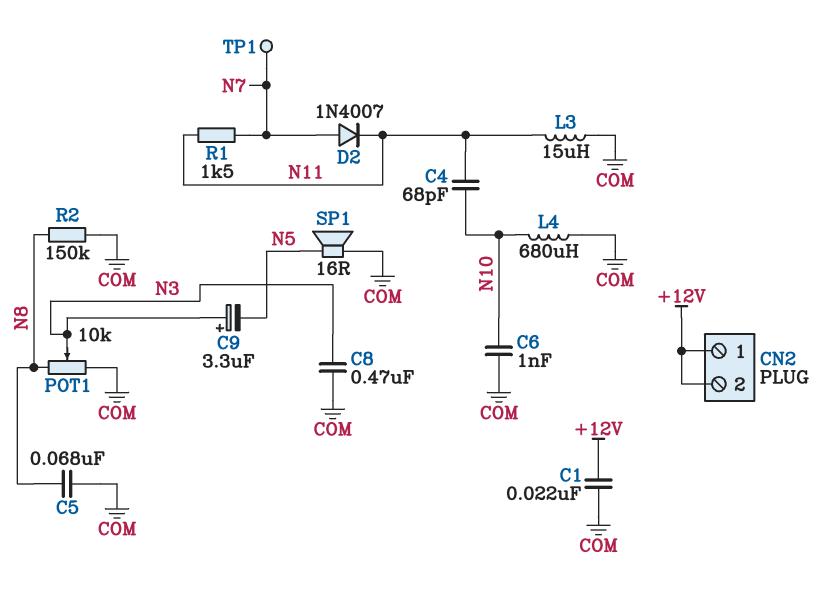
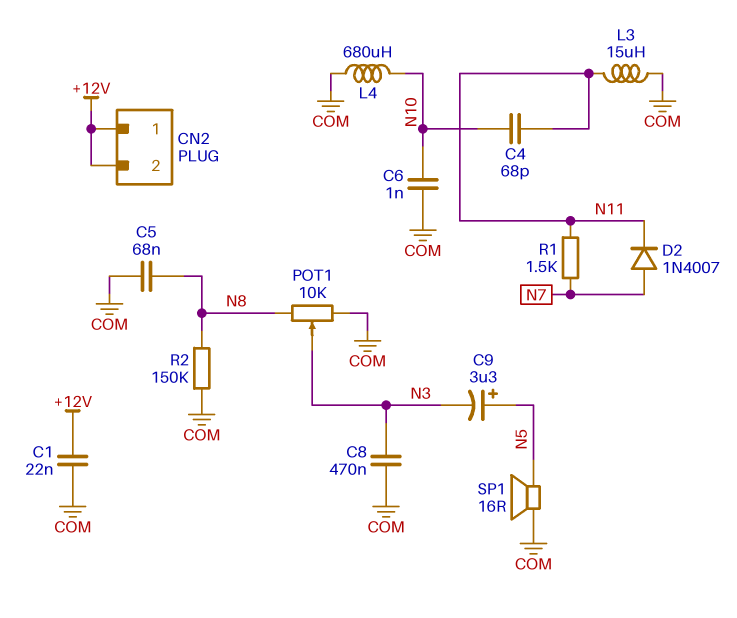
C9: 3.3uF (plus N3, minus N5) -> 3.3uF (plus N5, minus N3)
TP1: test point (N7) -> none

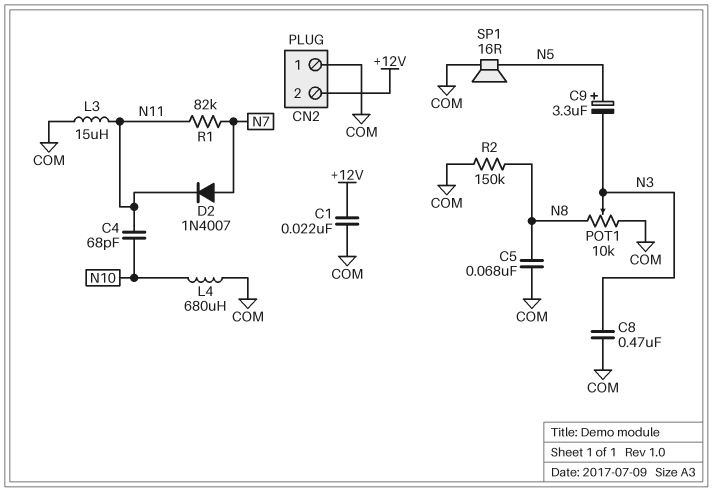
C6: 1nF (COM, N10) -> none
CN2 pin 1: +12V -> COM
R1: 1.5k (N7, N11) -> 82k (N7, N11)

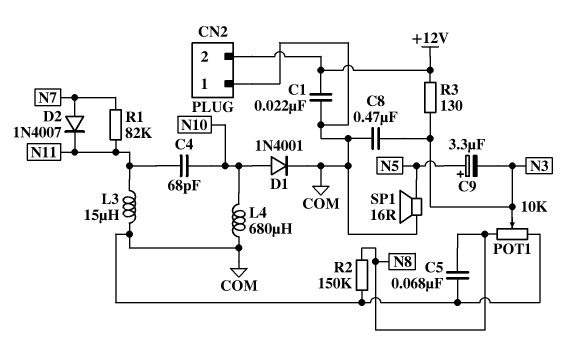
D1: none -> diode 1N4001 (A N10, K COM)
R3: none -> 130 (+12V, N3)

